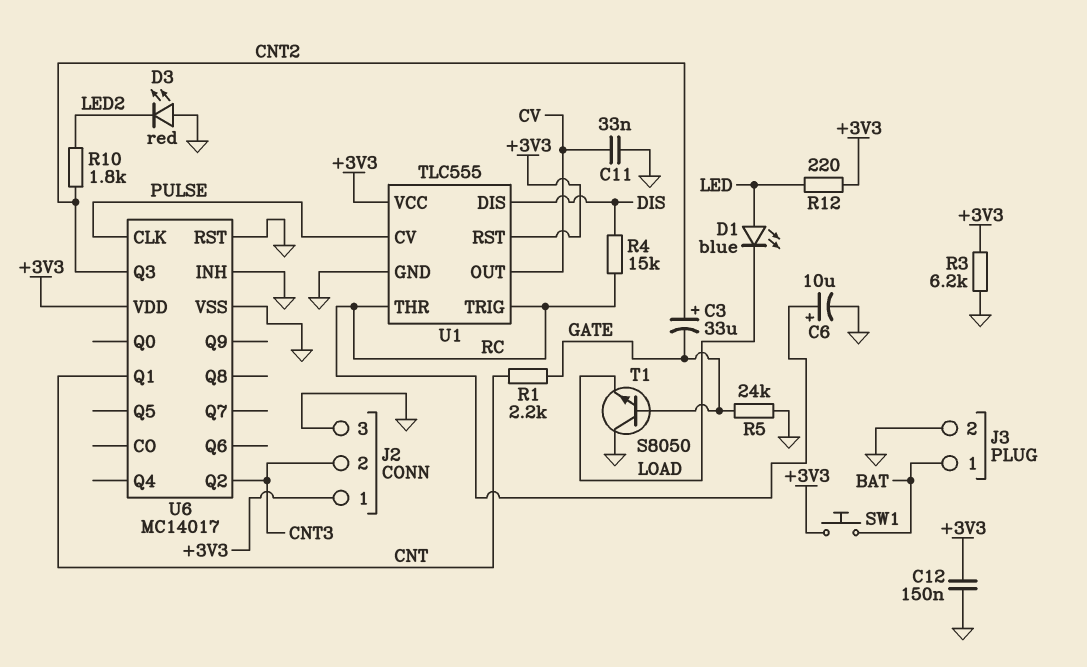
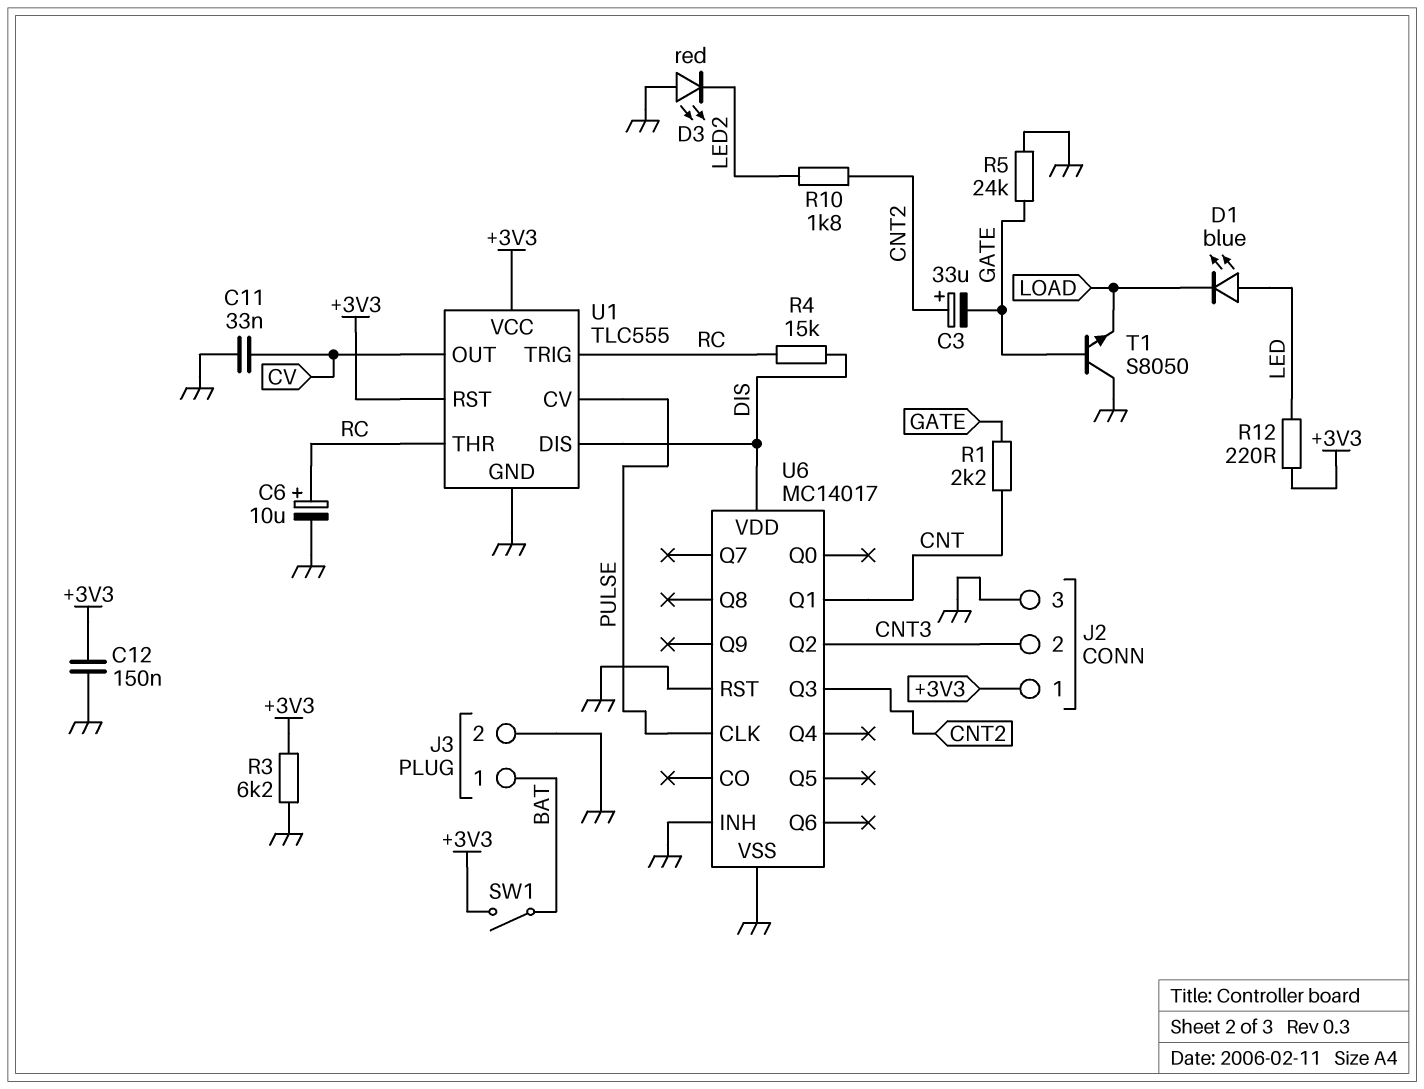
SW1: button (+3V3, BAT) -> switch (+3V3, BAT)
U6 pin VDD: +3V3 -> DIS

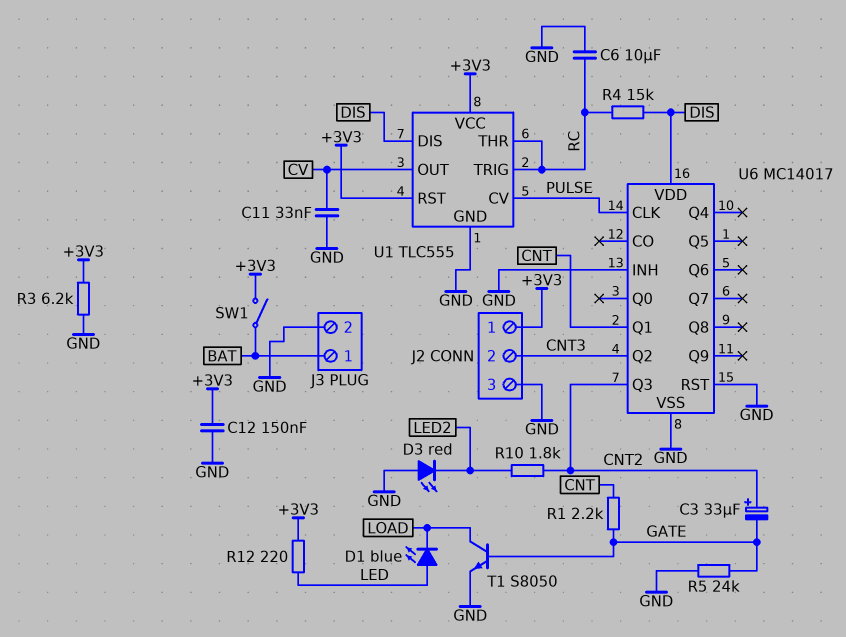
C6: 10uF (plus RC, minus GND) -> 10uF (GND, RC)
T1: NPN S8050 (B GATE, C GND, E LOAD) -> NPN S8050 (B GATE, C LOAD, E GND)

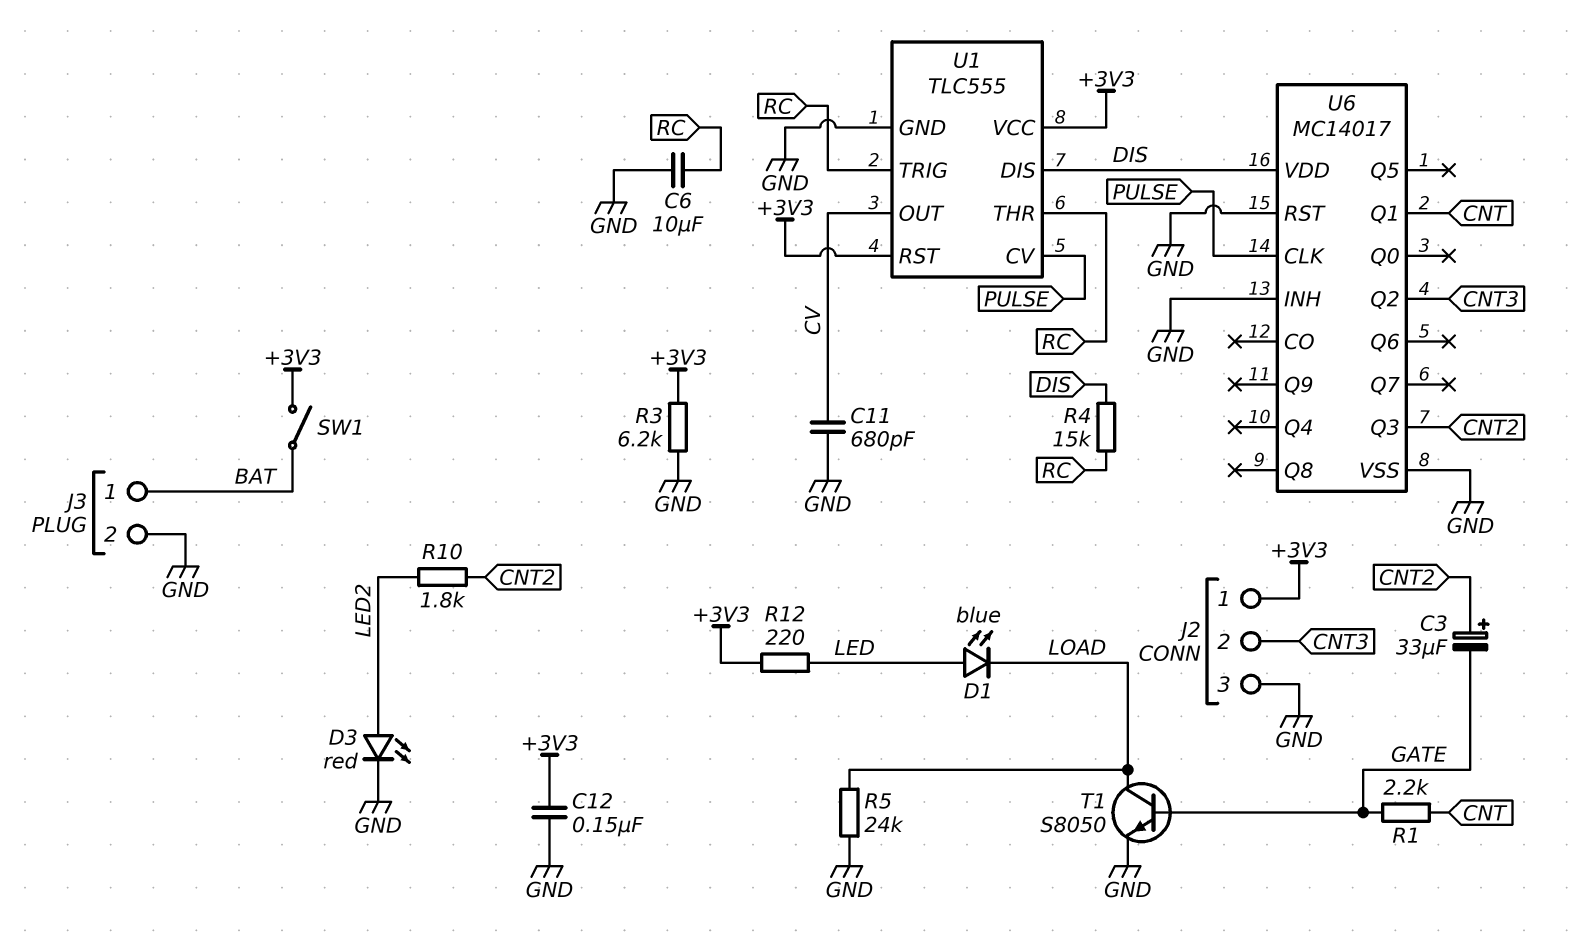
C11: 33nF (CV, GND) -> 680pF (CV, GND)
D3: LED red (A GND, K LED2) -> LED red (A LED2, K GND)
R5: 24k (GATE, GND) -> 24k (GND, LOAD)

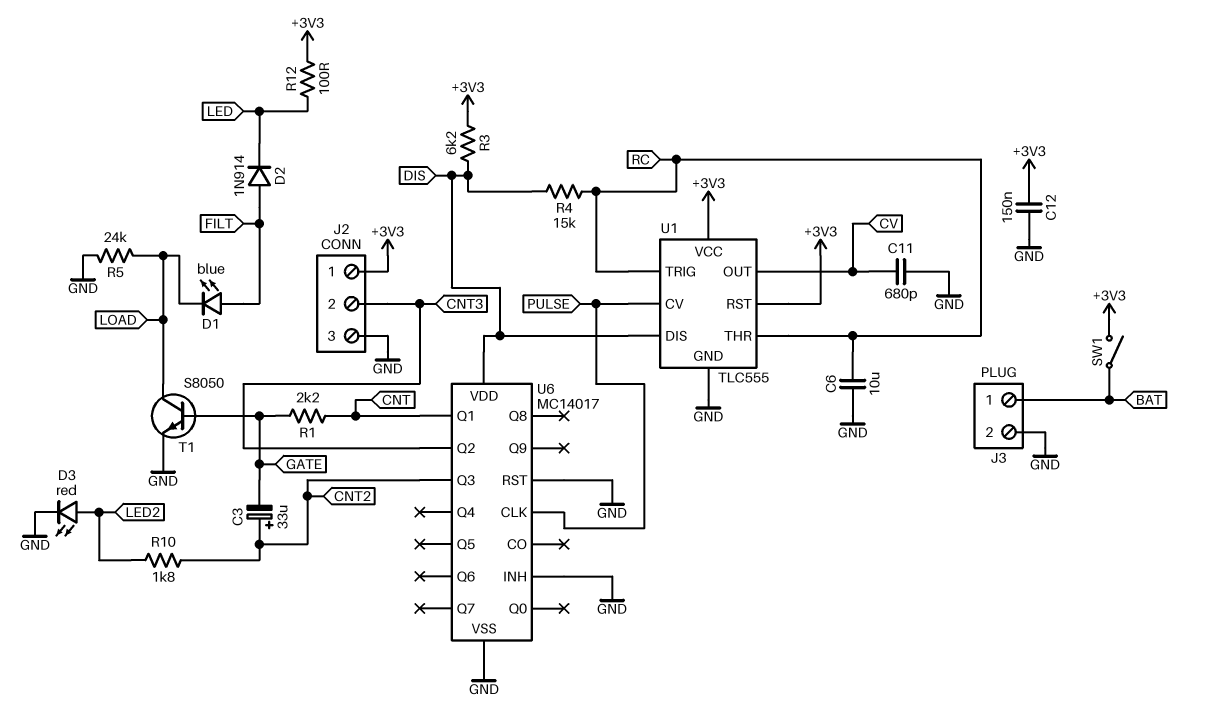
D1: LED blue (A LED, K LOAD) -> LED blue (A FILT, K LOAD)
D2: none -> diode 1N914 (A FILT, K LED)
R3: 6.2k (+3V3, GND) -> 6.2k (+3V3, DIS)
R12: 220 (+3V3, LED) -> 100 (+3V3, LED)

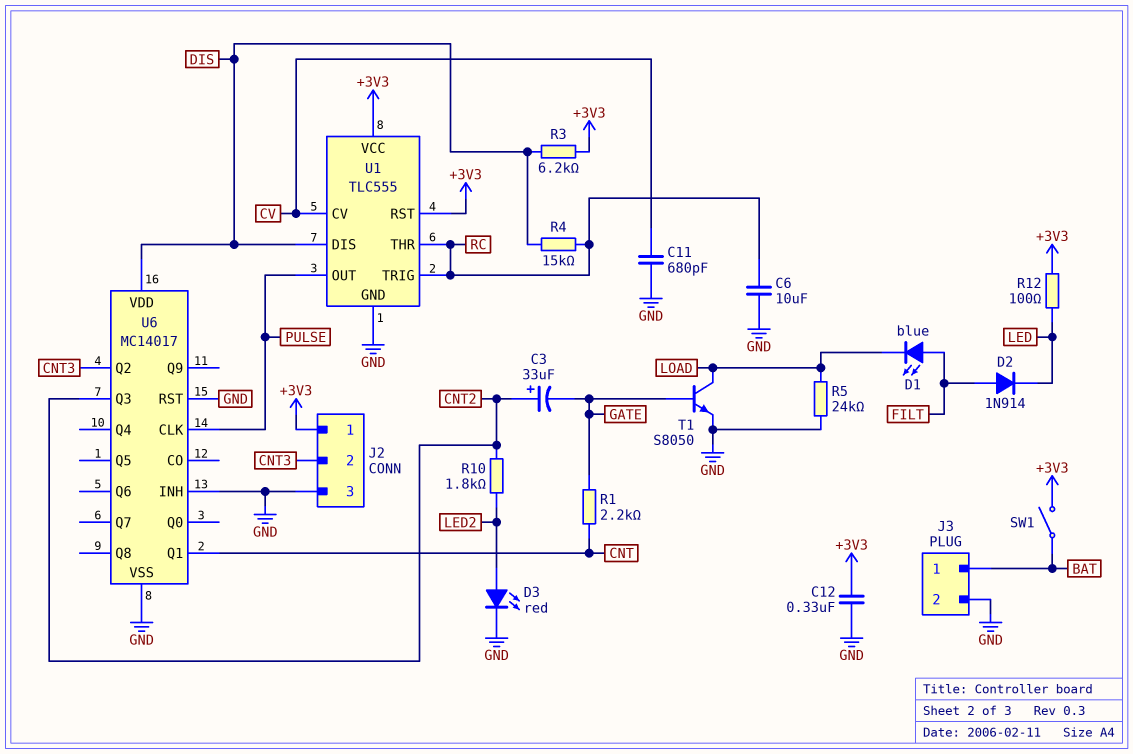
C12: 150nF (+3V3, GND) -> 330nF (+3V3, GND)
U1 pin CV: PULSE -> CV
U1 pin OUT: CV -> PULSE

